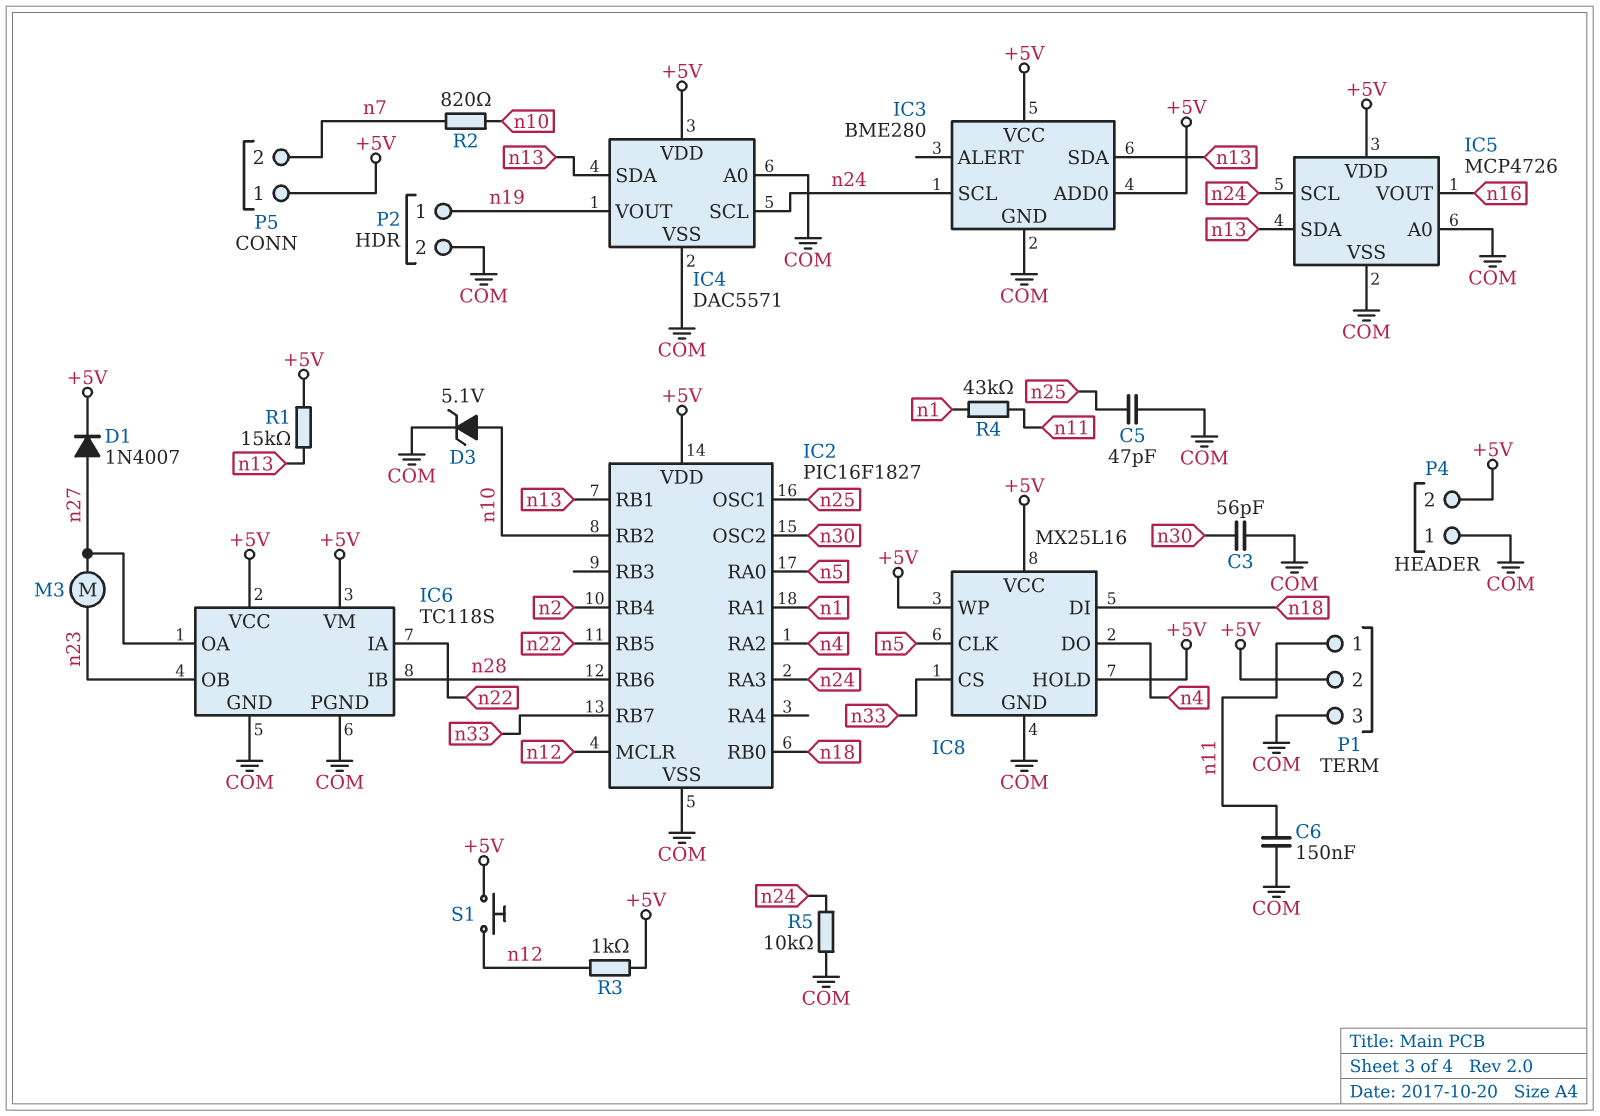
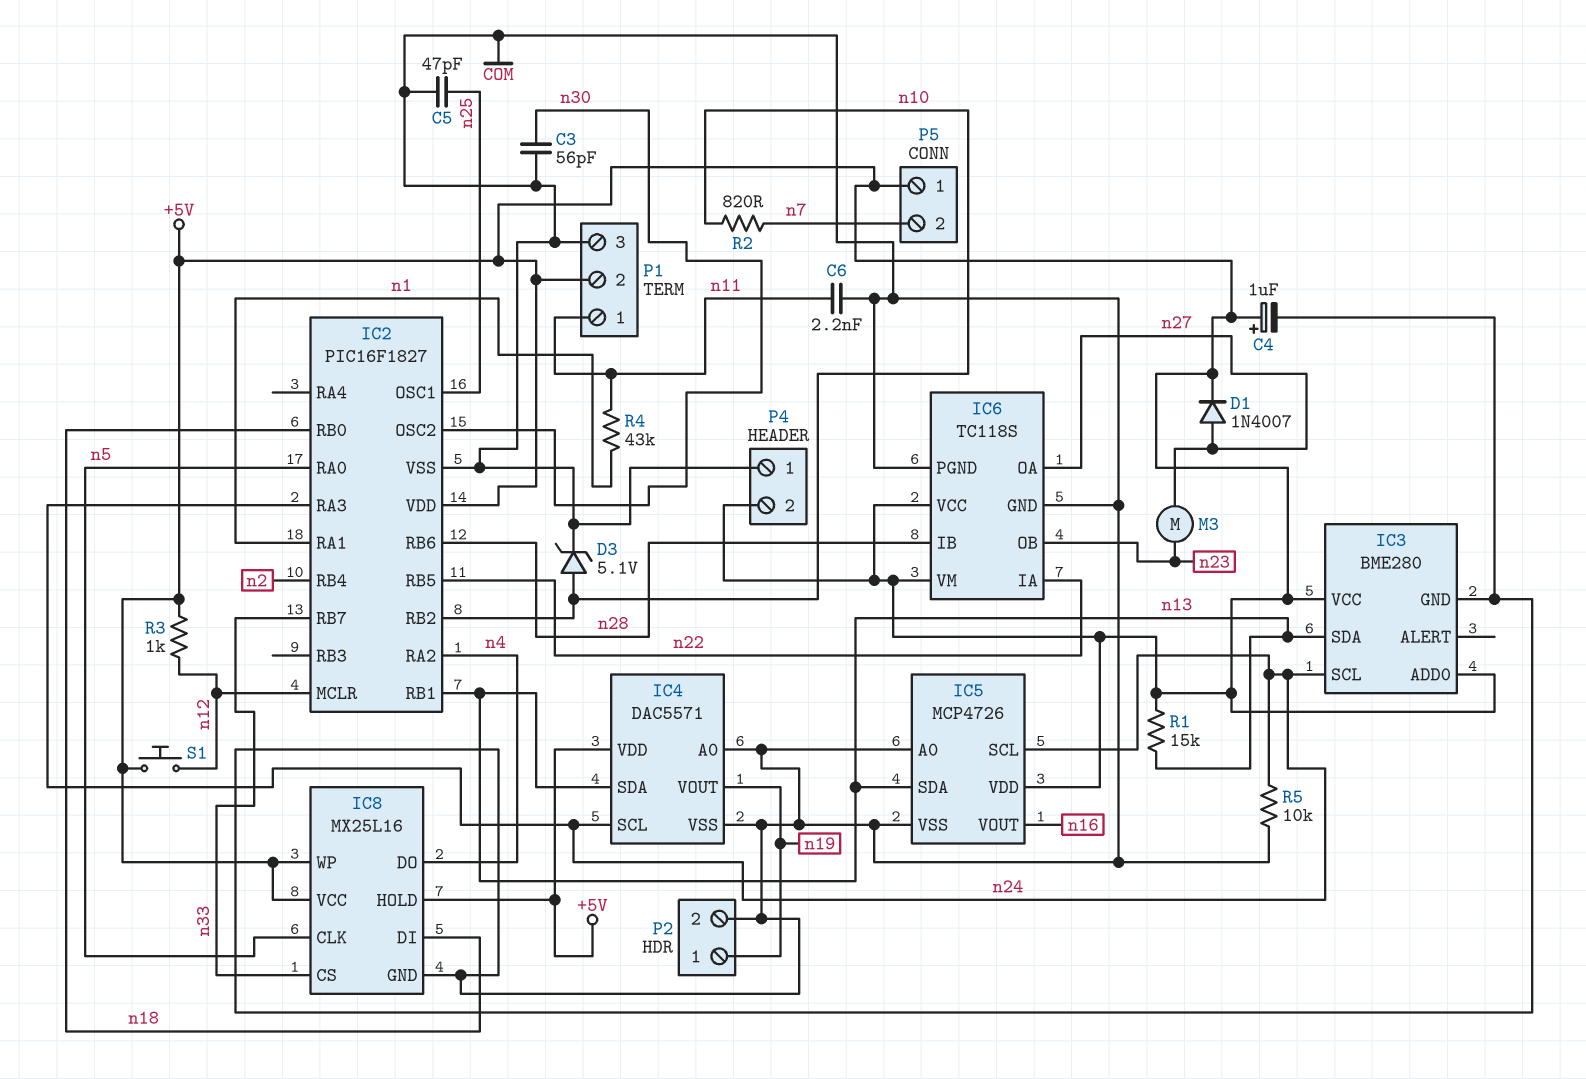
C4: none -> 1uF (plus +5V, minus COM)
C6: 150nF (COM, n11) -> 2.2nF (COM, n11)

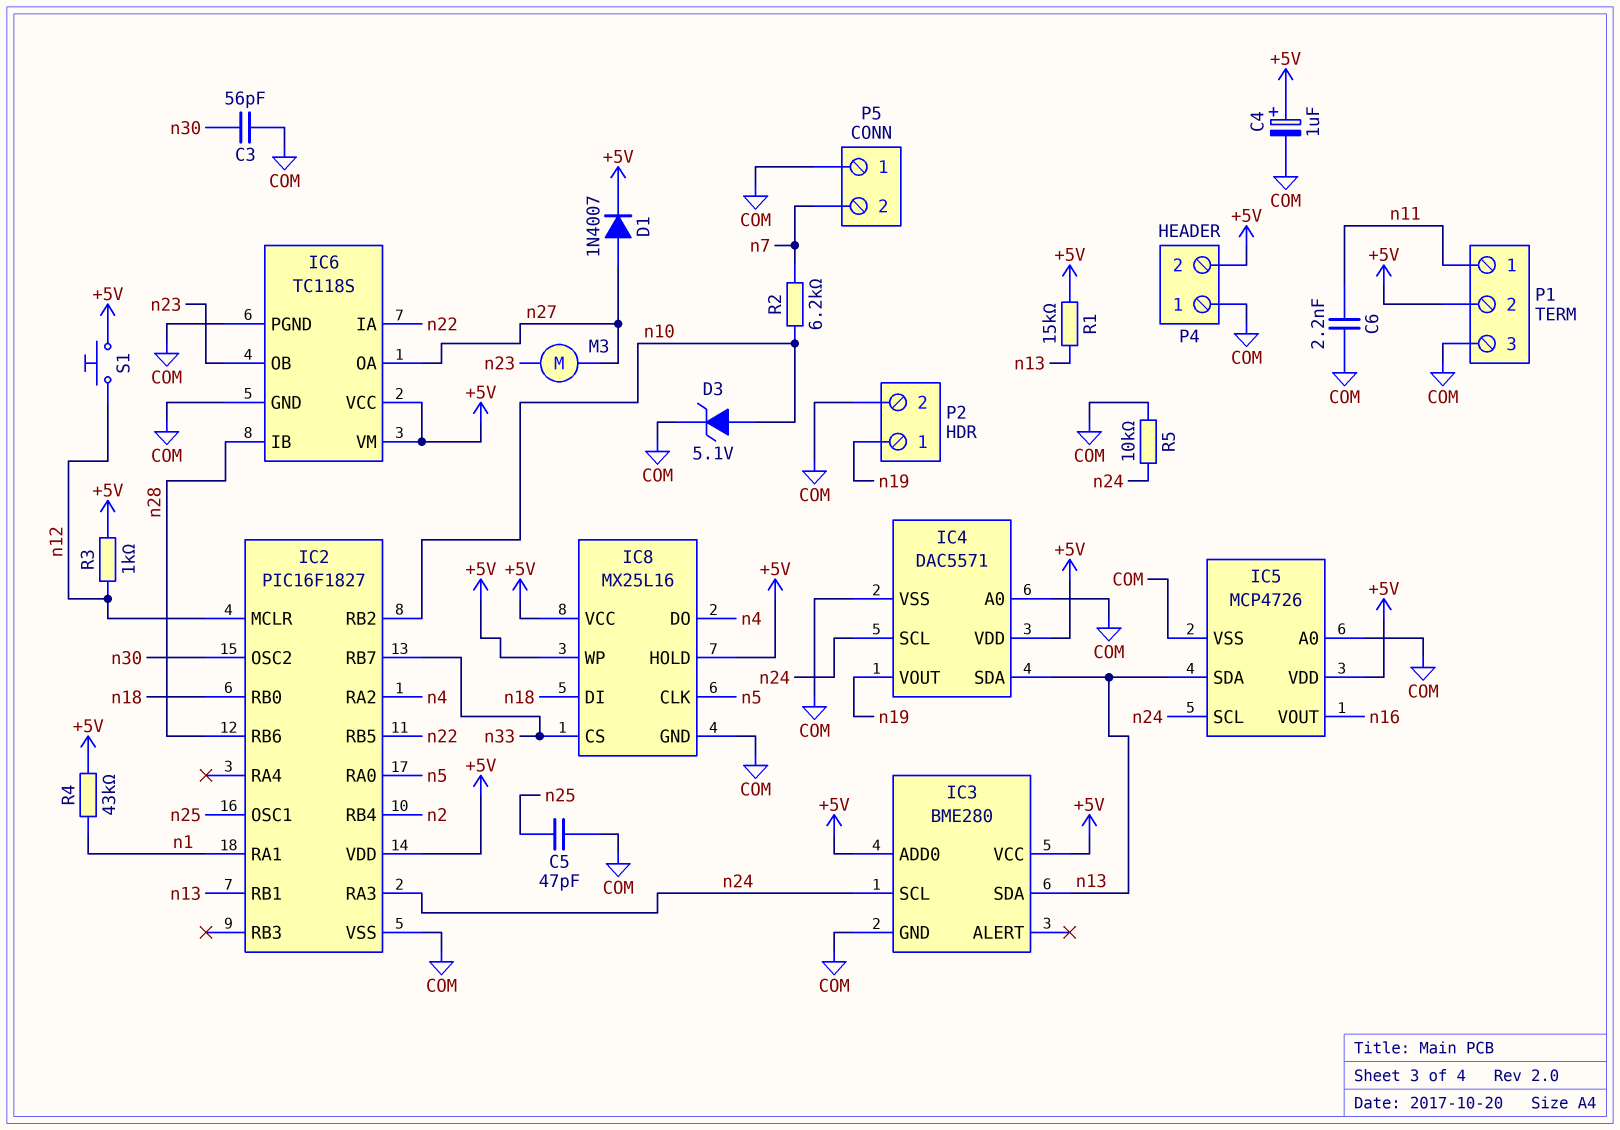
P5 pin 1: +5V -> COM
R2: 820 (n7, n10) -> 6.2k (n7, n10)
R4: 43k (n1, n11) -> 43k (+5V, n1)

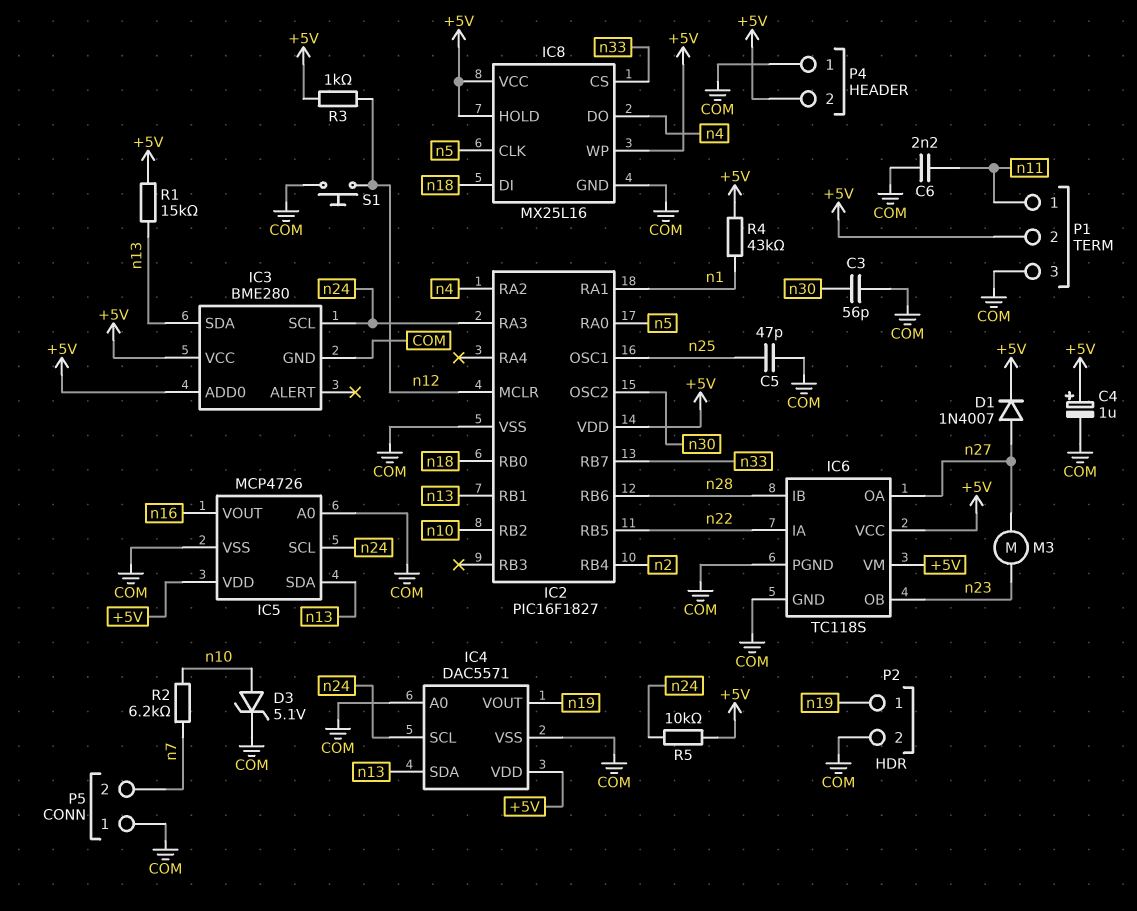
R5: 10k (COM, n24) -> 10k (+5V, n24)
S1: button (+5V, n12) -> button (COM, n12)

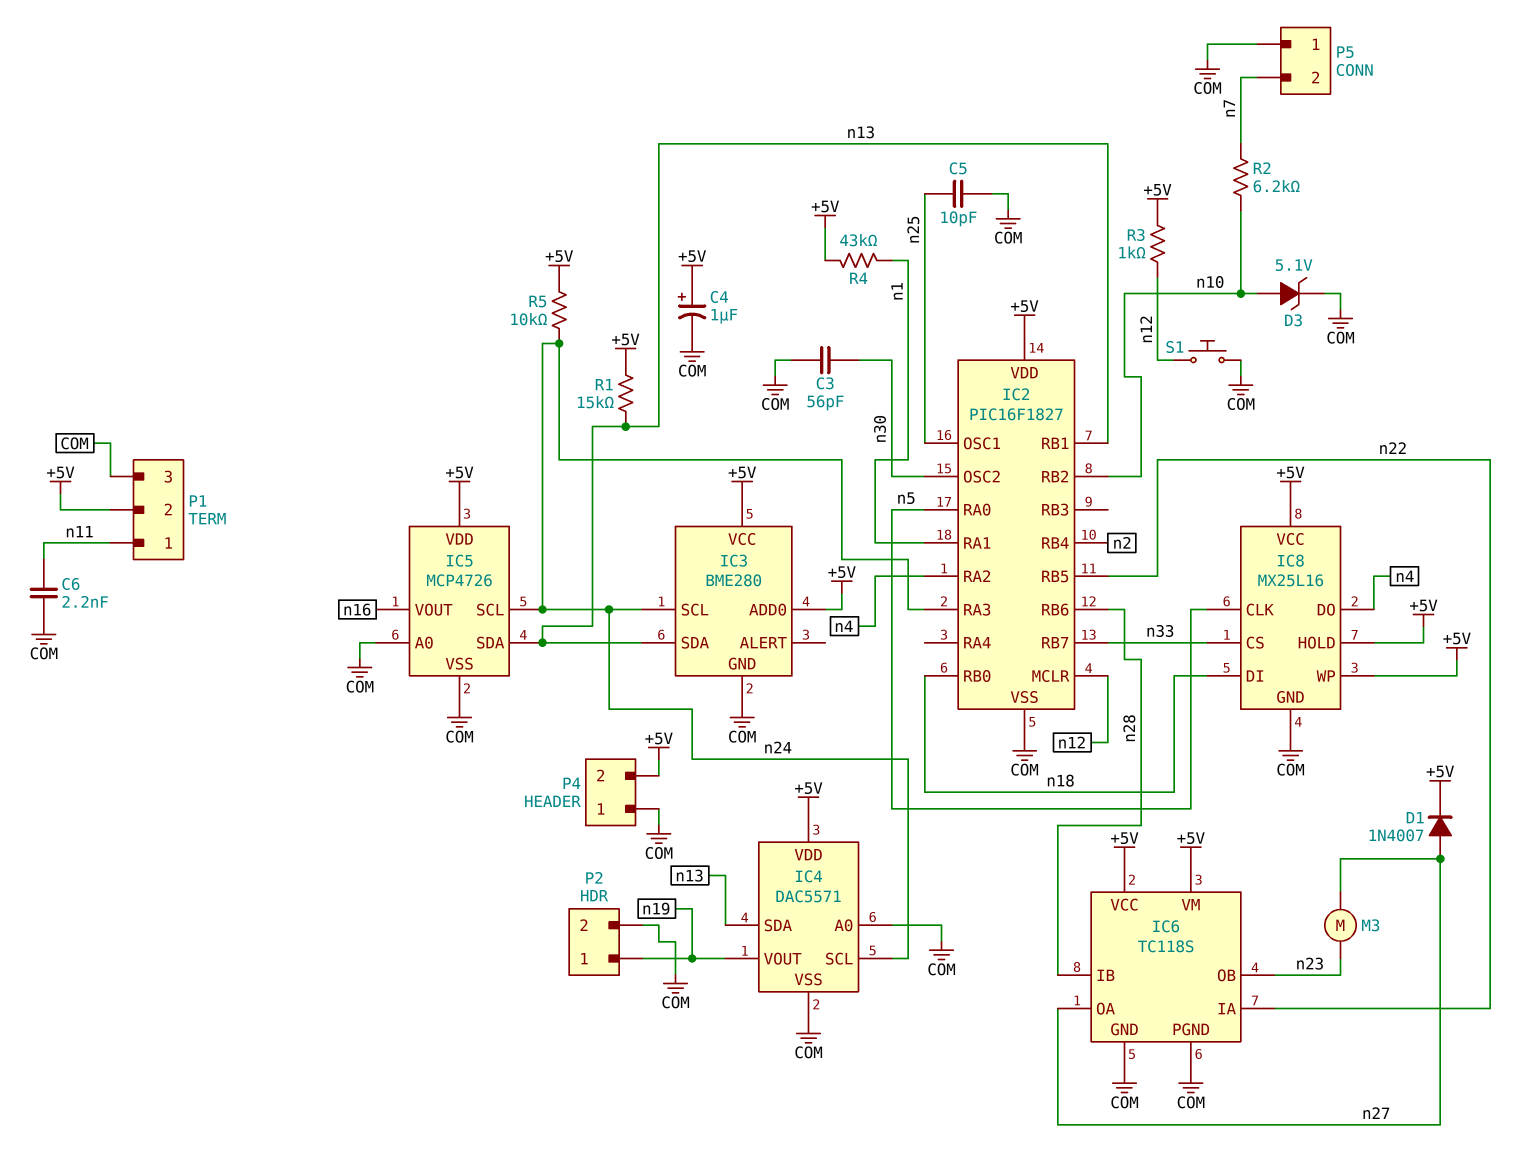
C5: 47pF (COM, n25) -> 10pF (COM, n25)

